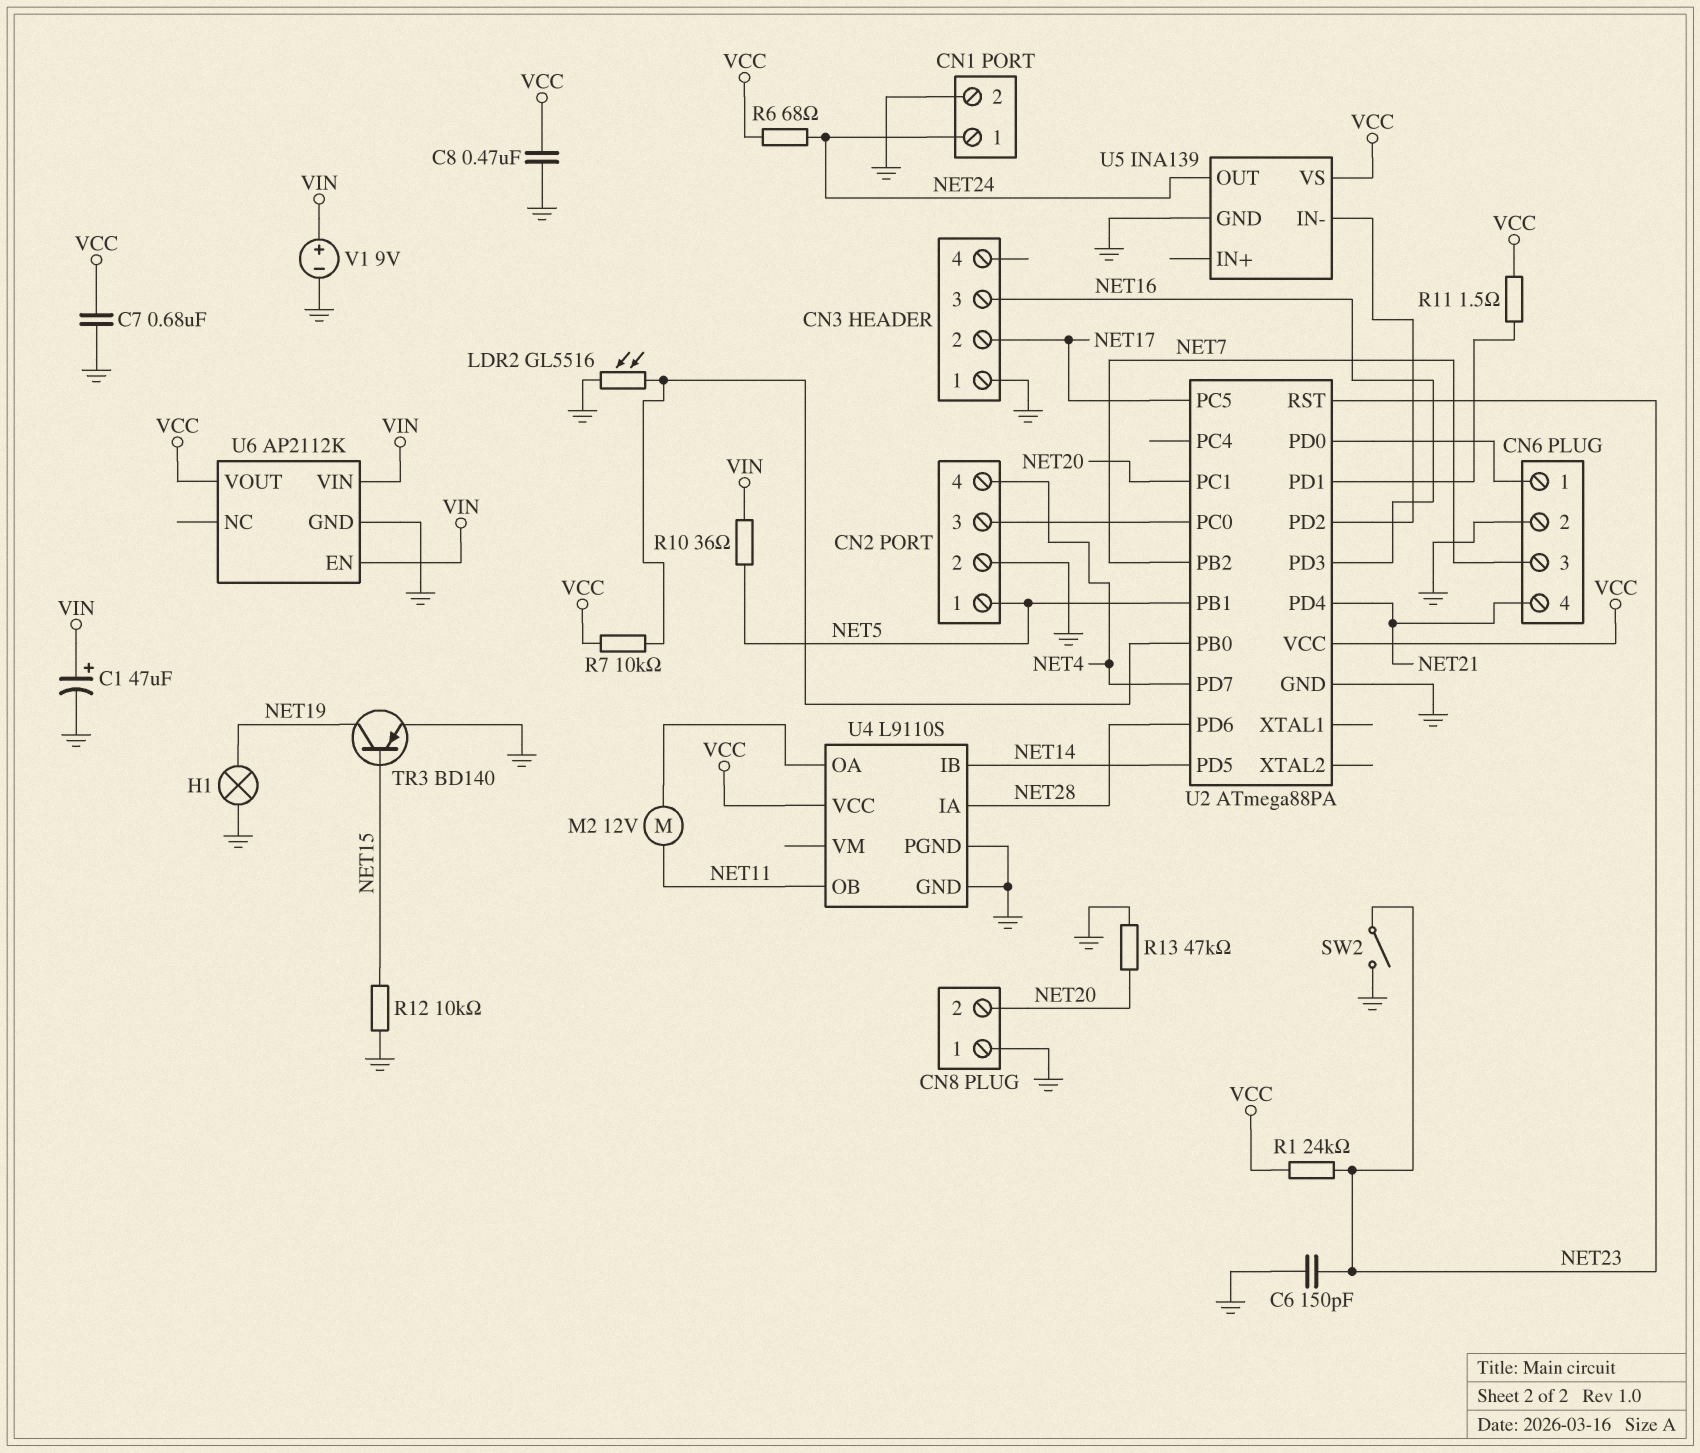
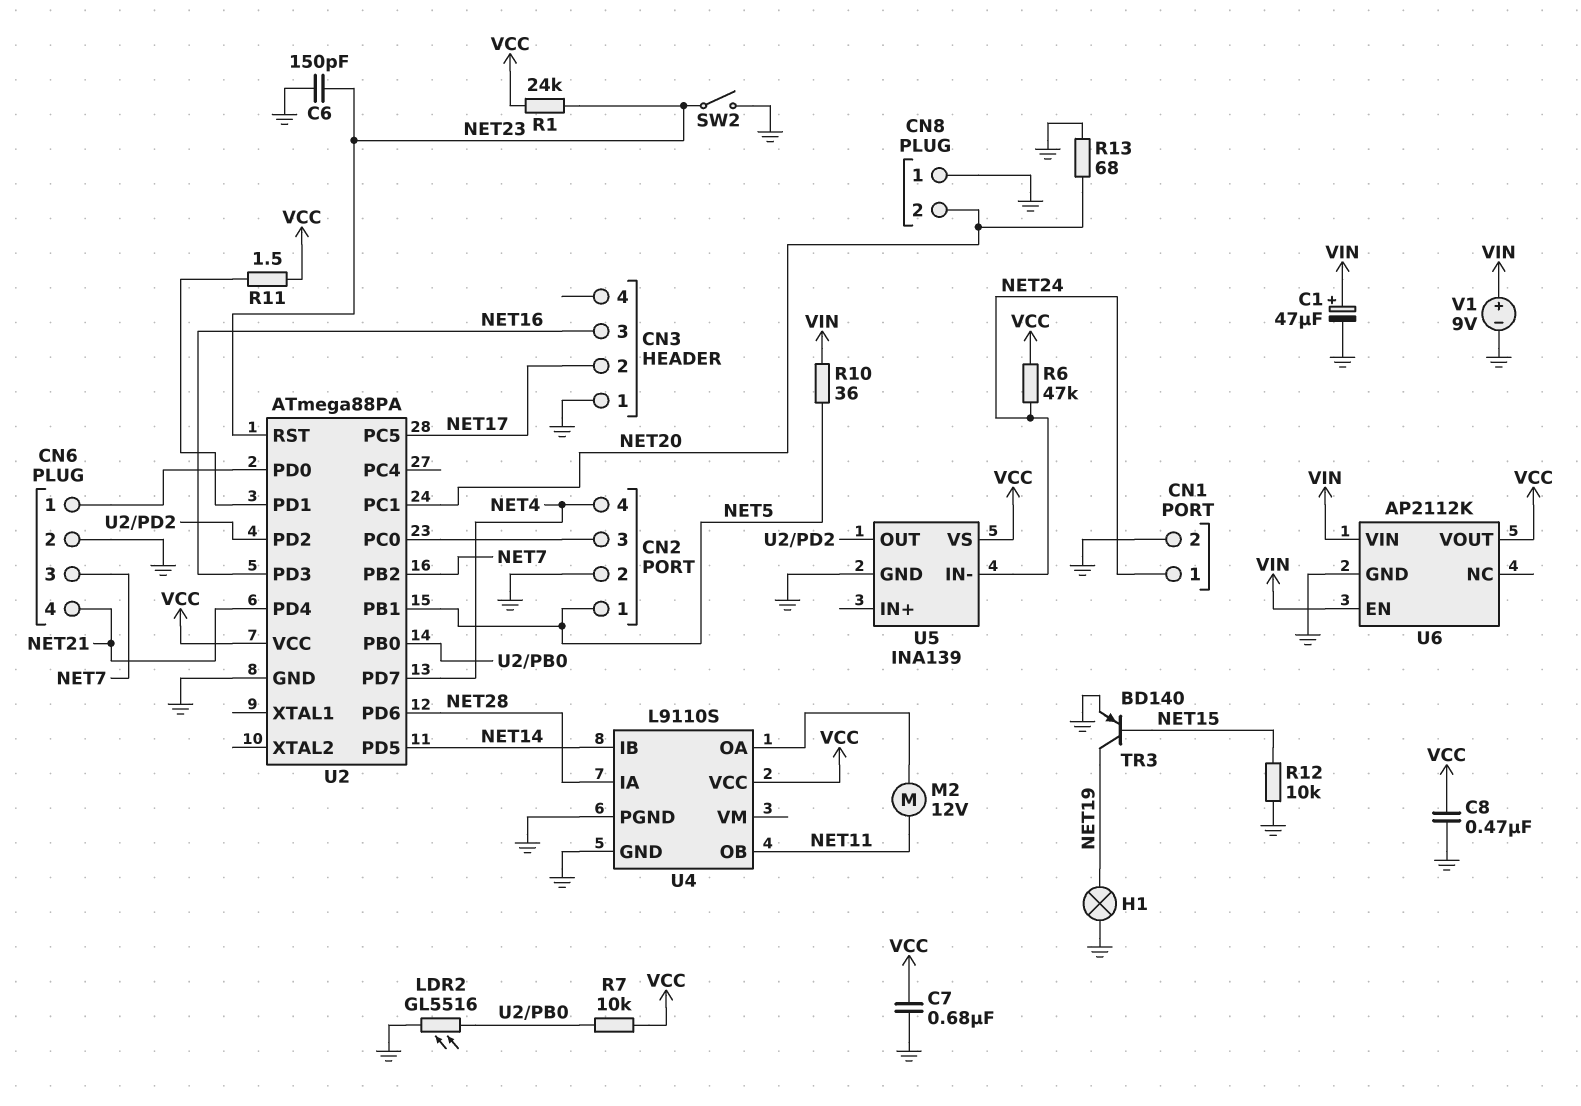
R6: 68 (NET24, VCC) -> 47k (NET24, VCC)
R13: 47k (GND, NET20) -> 68 (GND, NET20)
U5 pin IN-: U2/PD2 -> NET24
U5 pin OUT: NET24 -> U2/PD2

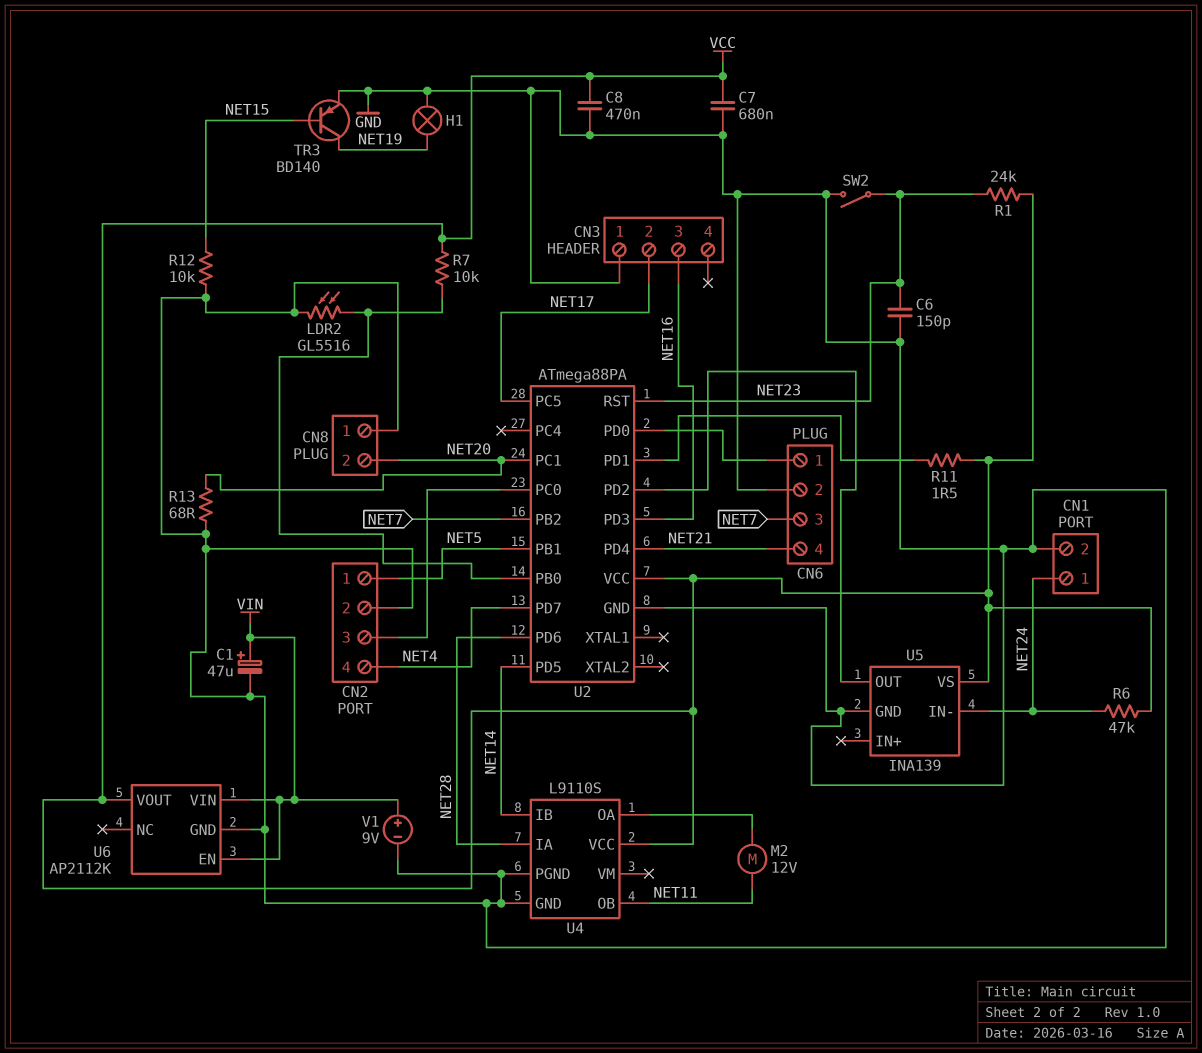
R10: 36 (NET5, VIN) -> none

